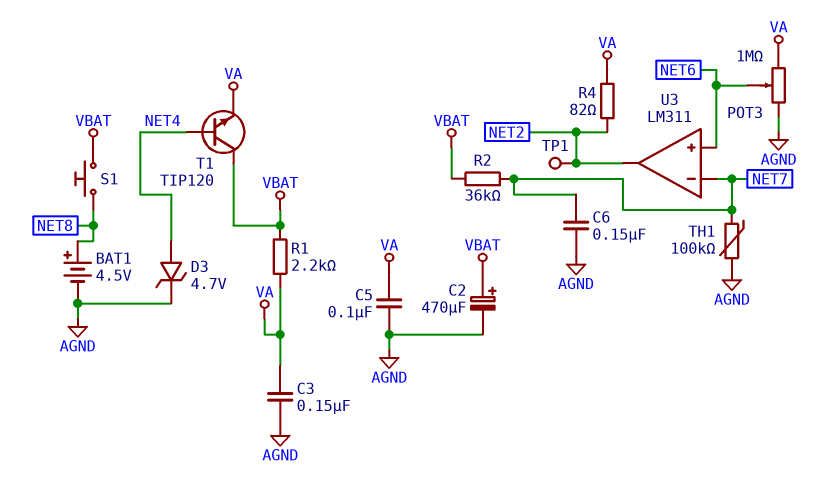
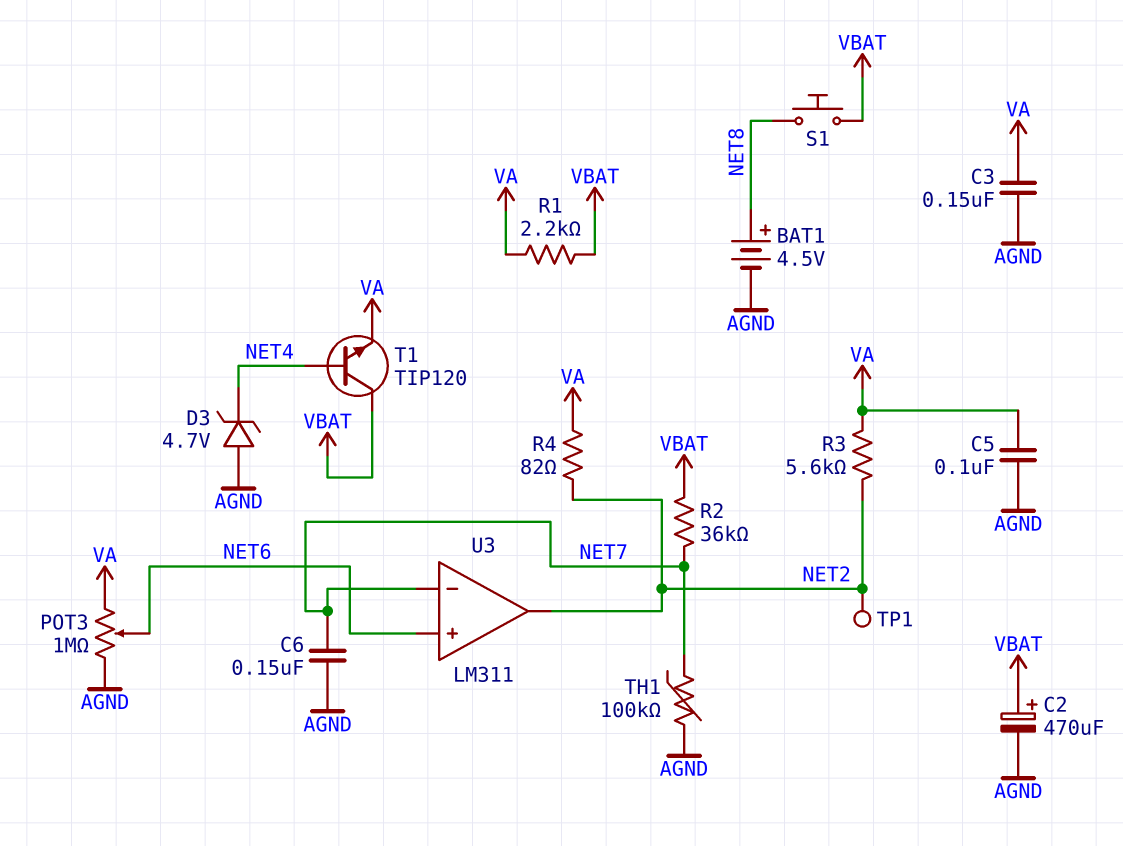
D3: zener 4.7V (A NET4, K AGND) -> zener 4.7V (A AGND, K NET4)
R3: none -> 5.6k (NET2, VA)

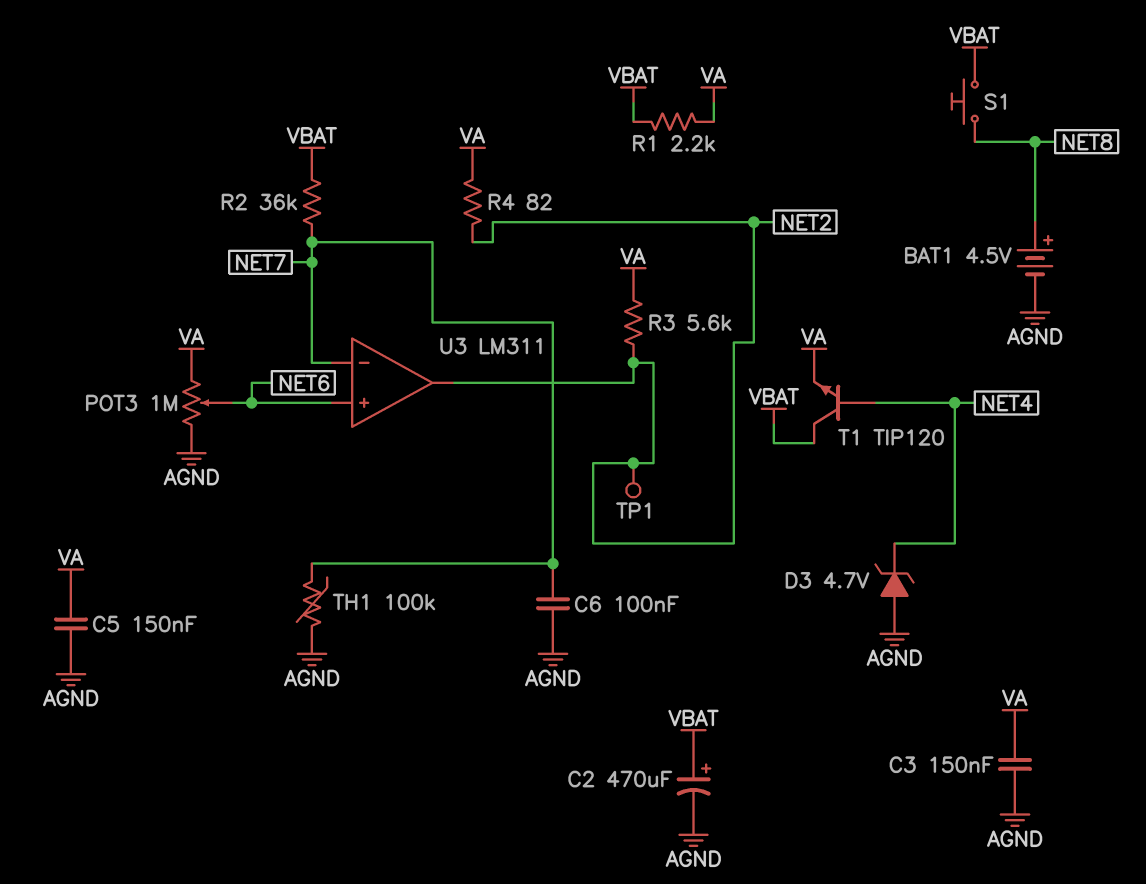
C5: 100nF (AGND, VA) -> 150nF (AGND, VA)
C6: 150nF (AGND, NET7) -> 100nF (AGND, NET7)

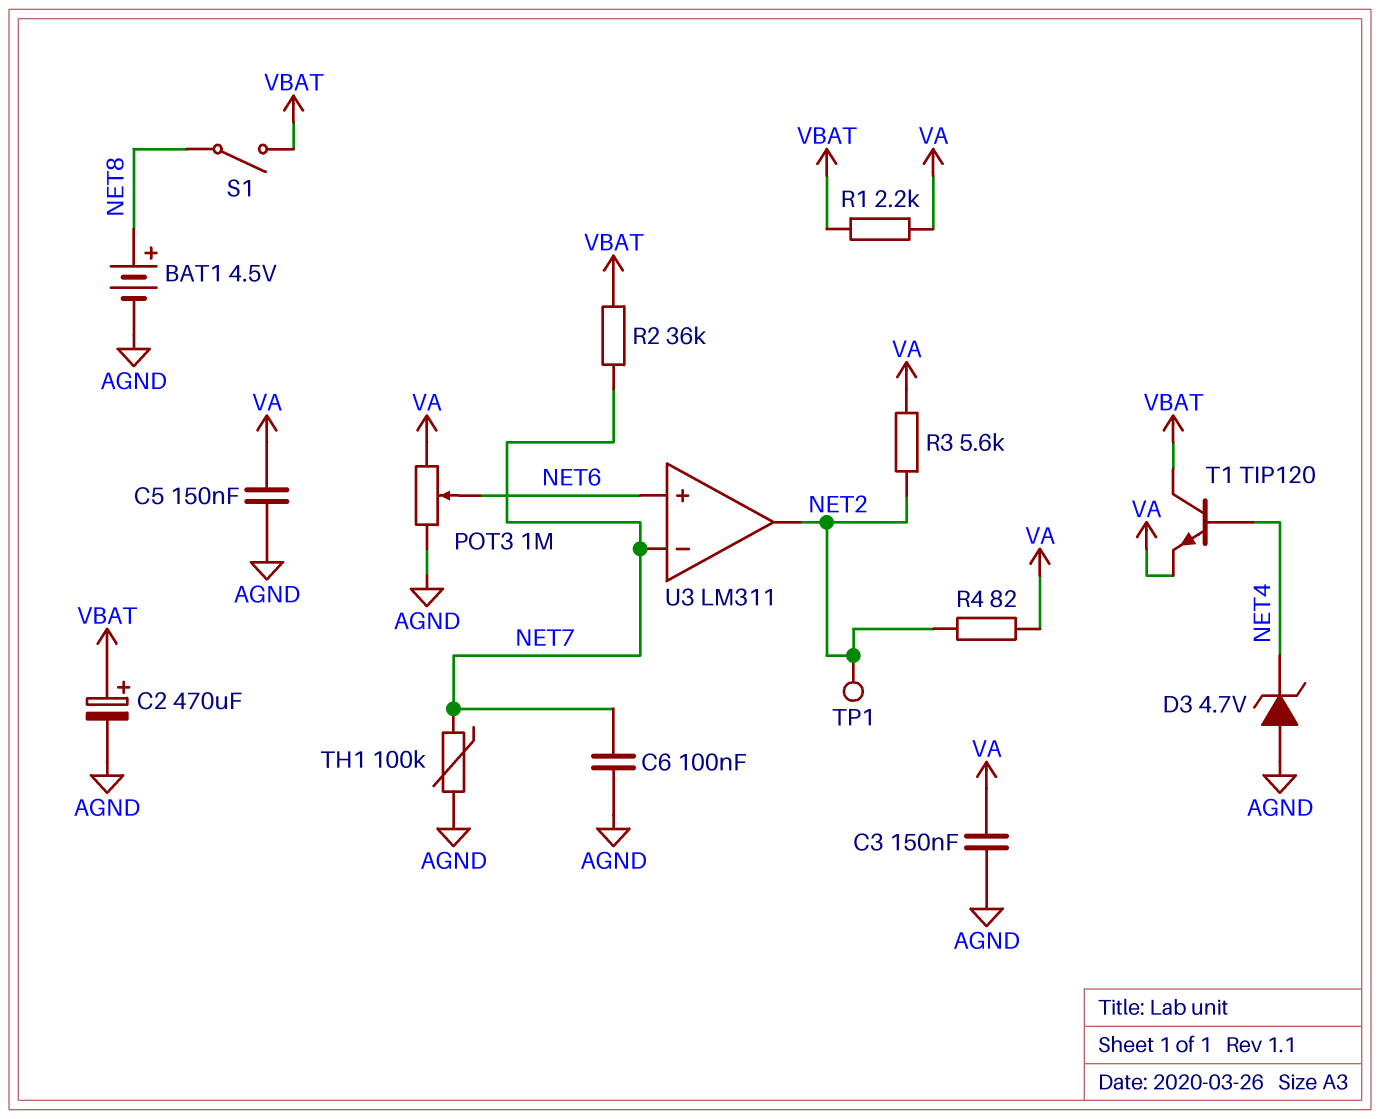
S1: button (NET8, VBAT) -> switch (NET8, VBAT)

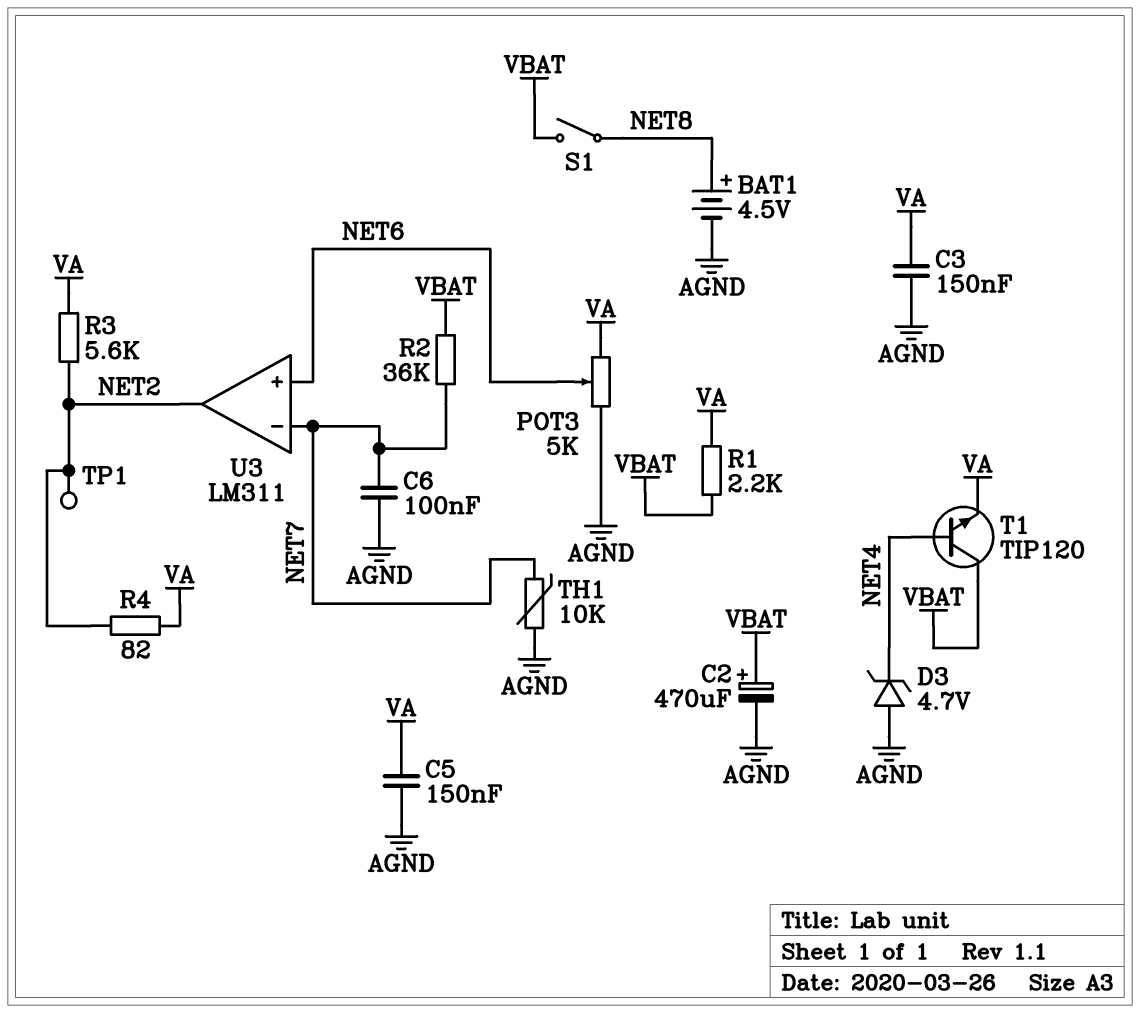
POT3: 1M (AGND, VA, wiper NET6) -> 5k (AGND, VA, wiper NET6)
TH1: 100k (AGND, NET7) -> 10k (AGND, NET7)

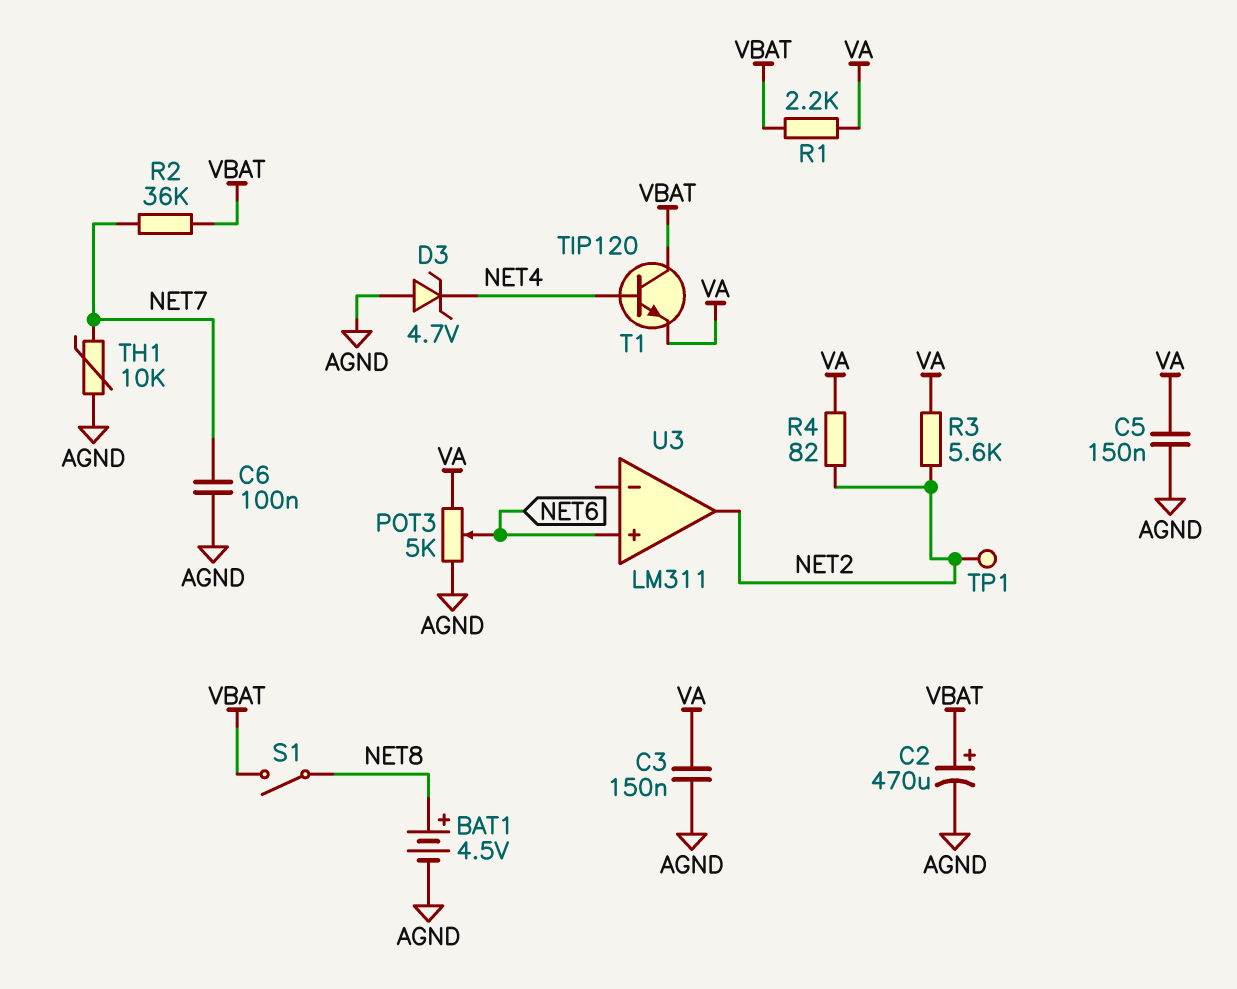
U3 pin in-: NET7 -> none

